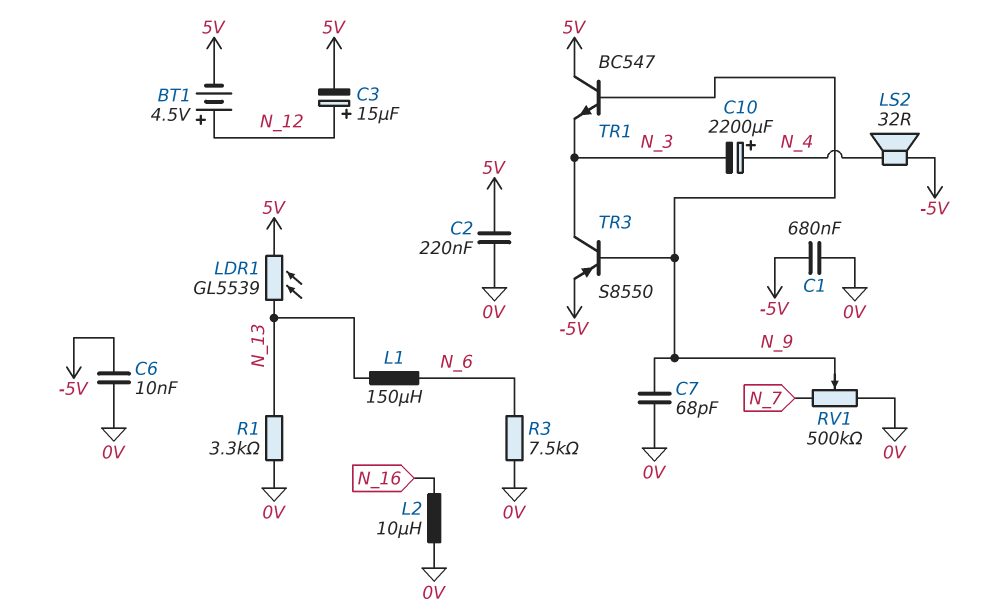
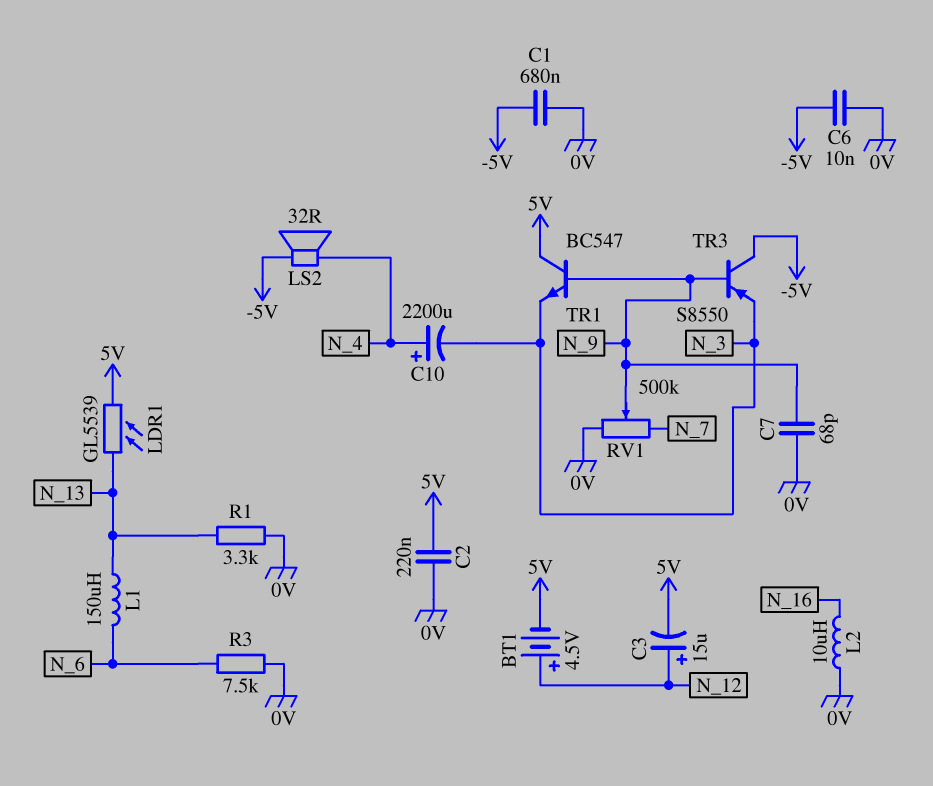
TR3: PNP S8550 (B N_9, C N_3, E -5V) -> PNP S8550 (B N_9, C -5V, E N_3)

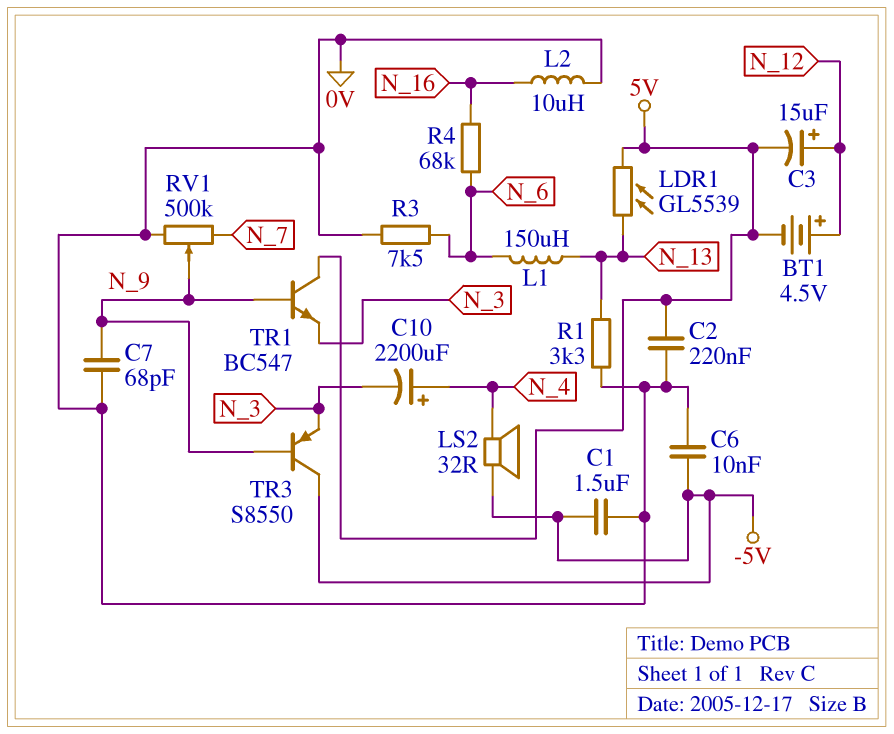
C1: 680nF (-5V, 0V) -> 1.5uF (-5V, 0V)
R4: none -> 68k (N_6, N_16)

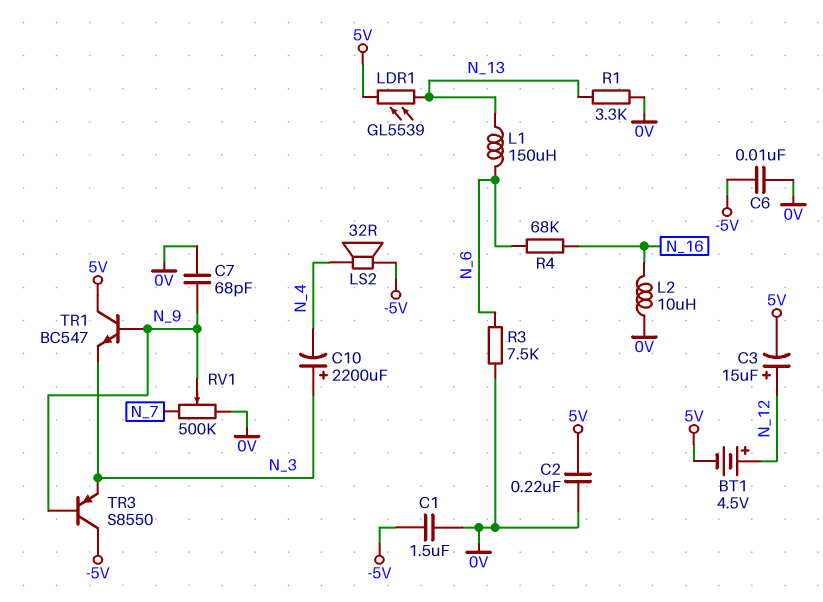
C10: 2200uF (plus N_4, minus N_3) -> 2200uF (plus N_3, minus N_4)

